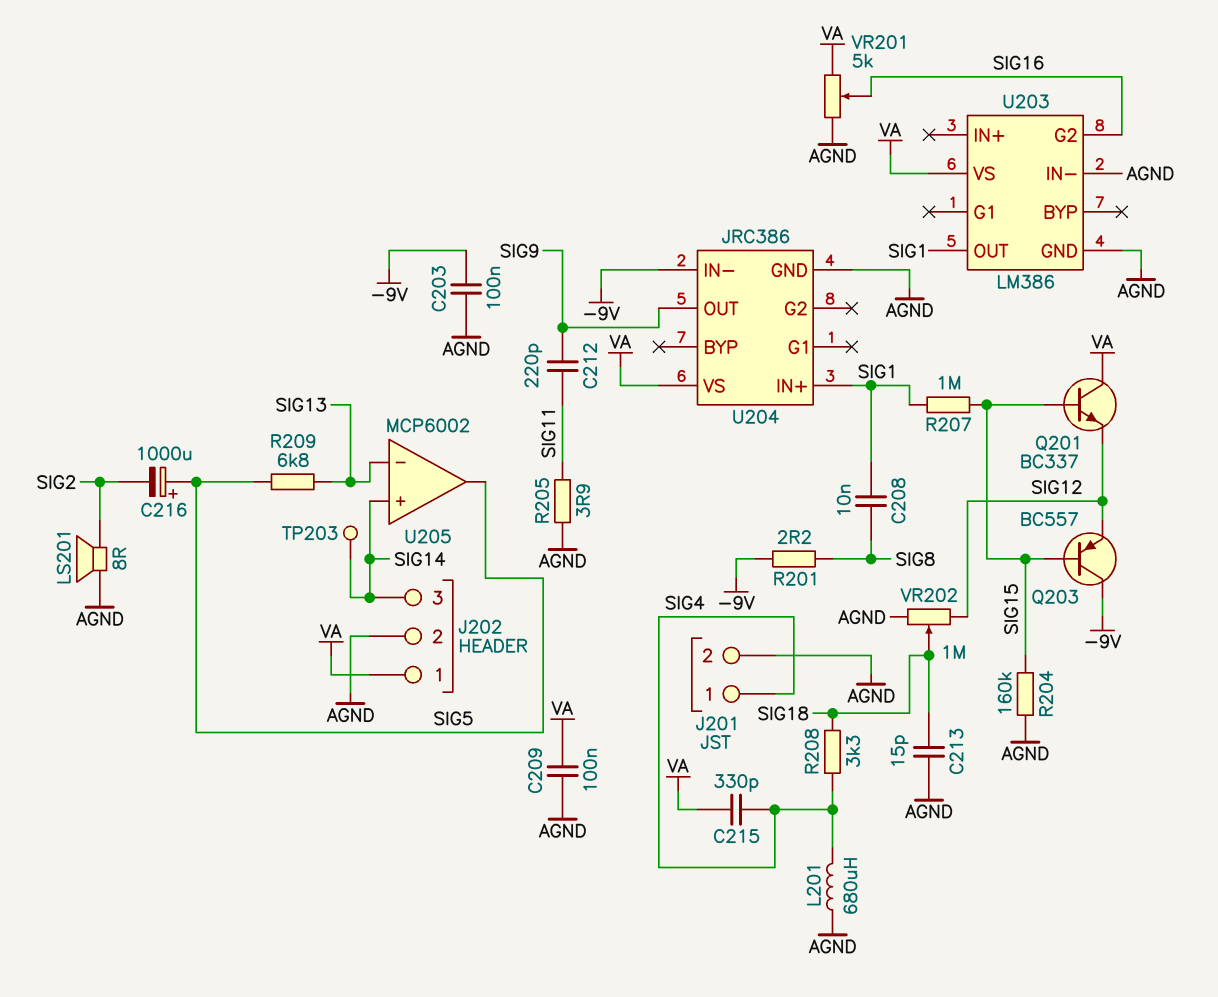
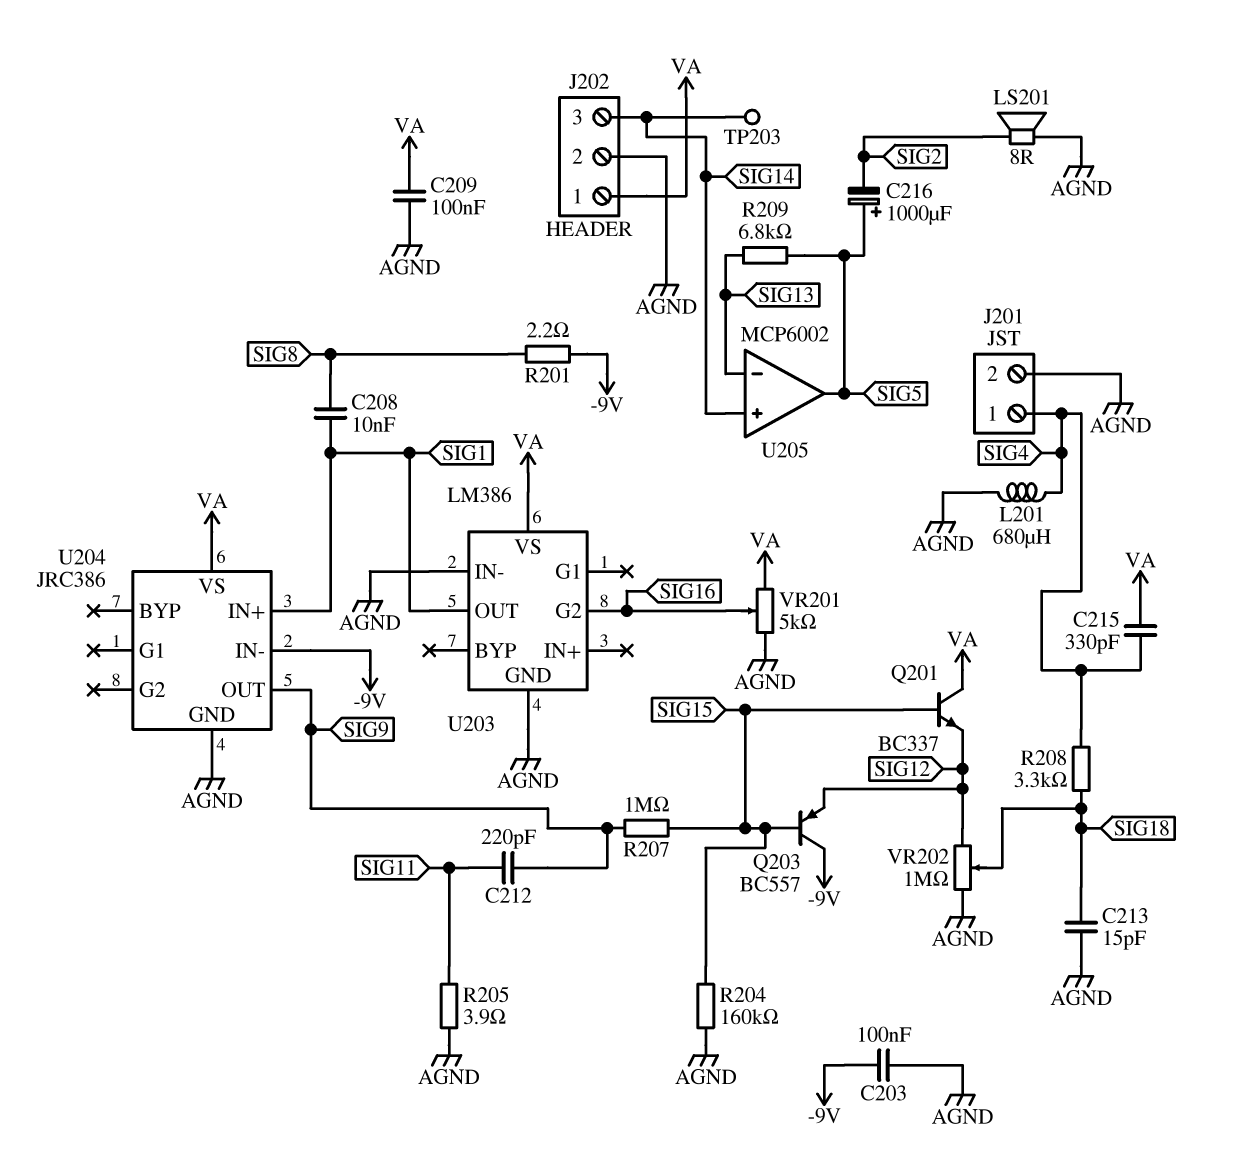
R207: 1M (SIG1, SIG15) -> 1M (SIG9, SIG15)

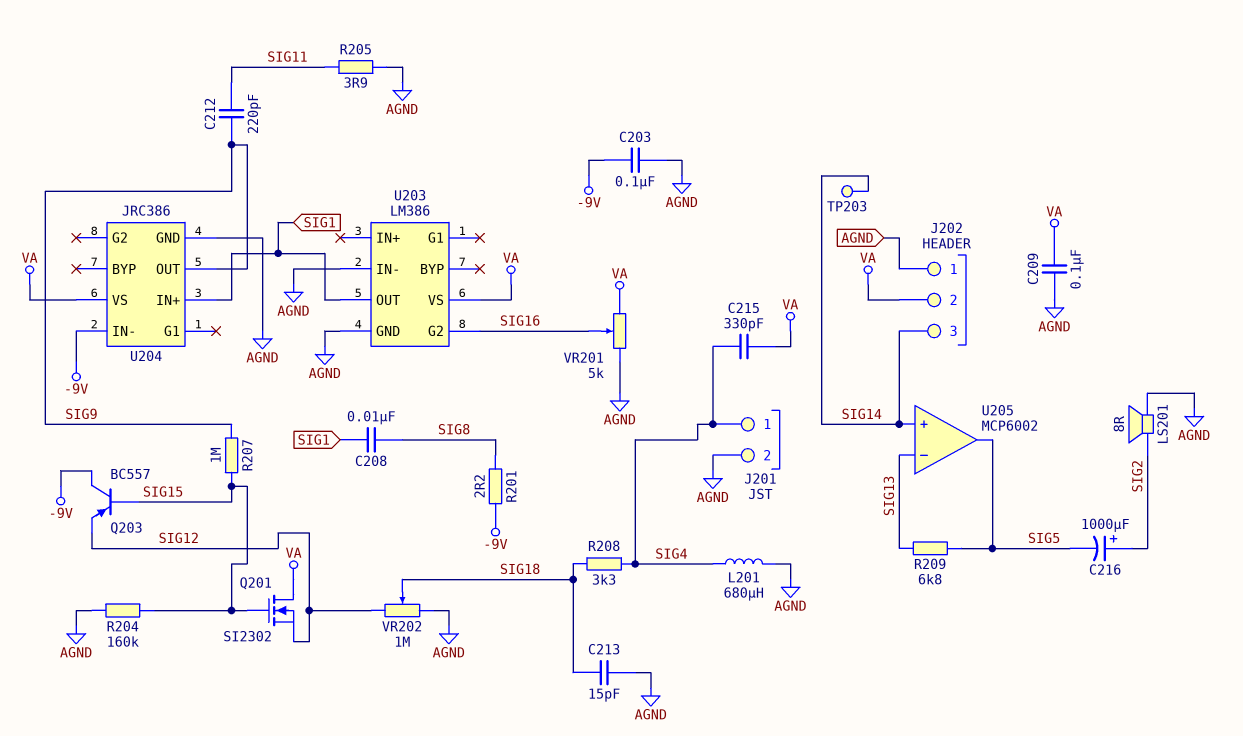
C216: 1000uF (plus SIG5, minus SIG2) -> 1000uF (plus SIG2, minus SIG5)
J202 pin 1: VA -> AGND
J202 pin 2: AGND -> VA
Q201: NPN BC337 (B SIG15, C VA, E SIG12) -> NMOS SI2302 (G SIG15, D VA, S SIG12)

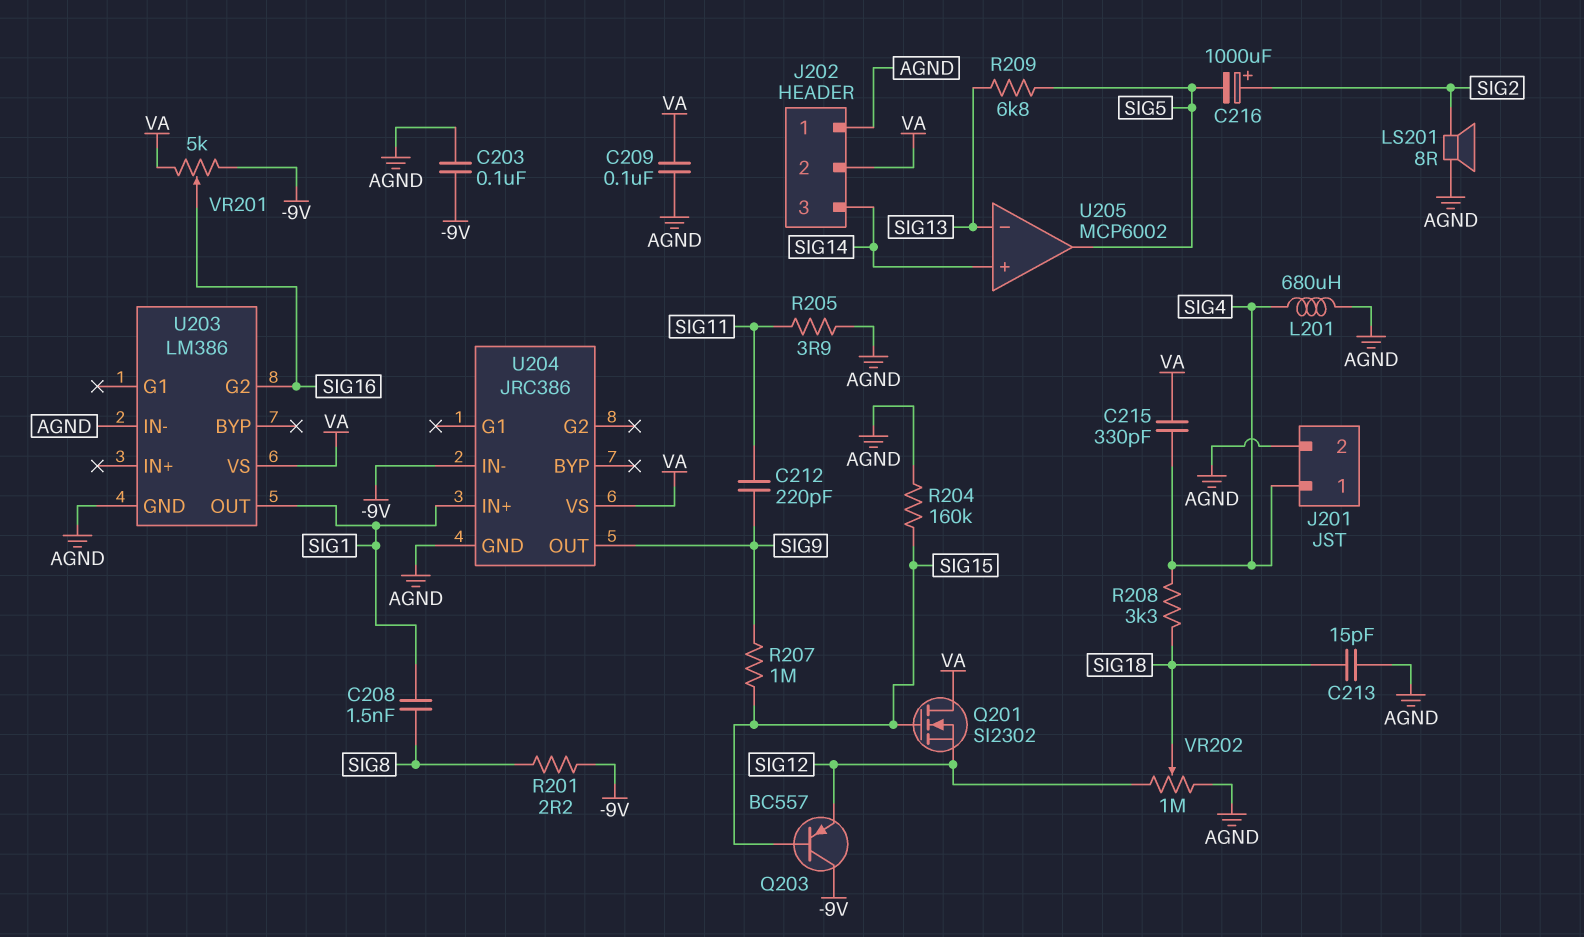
C208: 10nF (SIG1, SIG8) -> 1.5nF (SIG1, SIG8)
TP203: test point (SIG14) -> none
VR201: 5k (AGND, VA, wiper SIG16) -> 5k (-9V, VA, wiper SIG16)

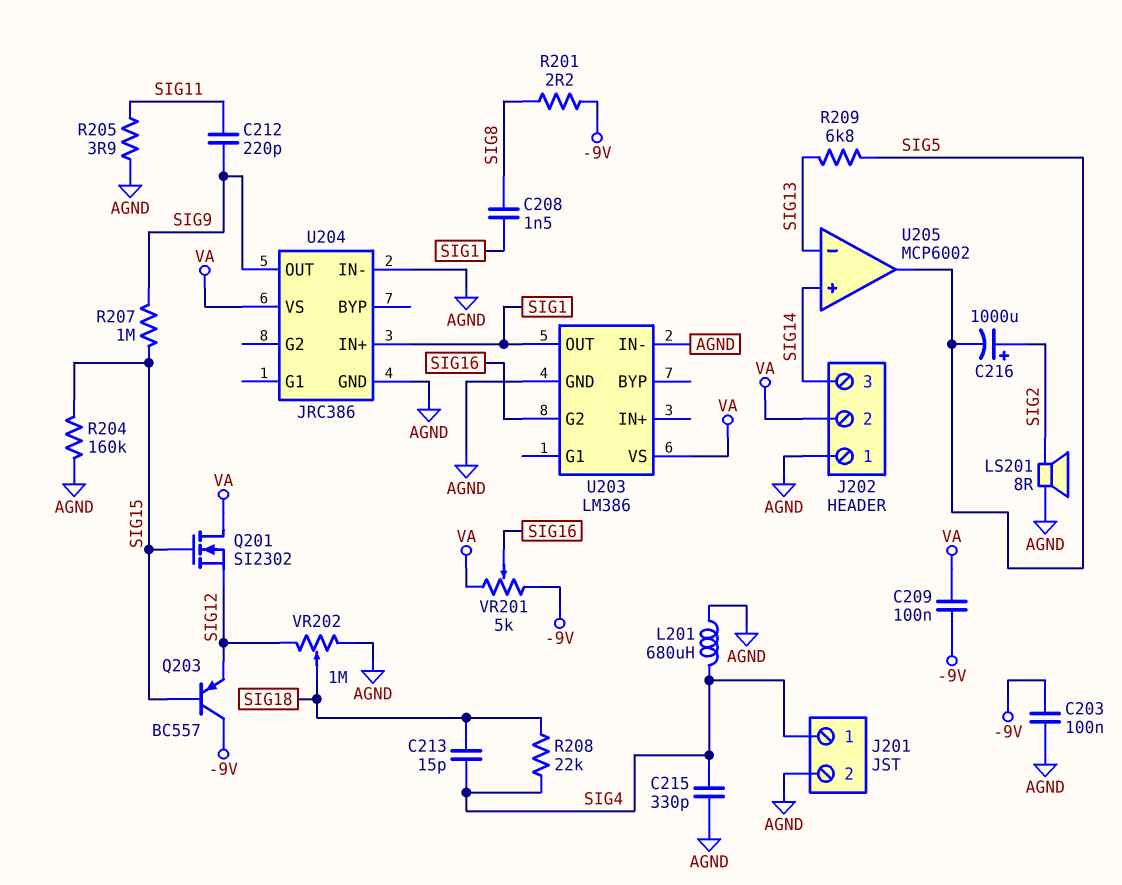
C209: 100nF (AGND, VA) -> 100nF (-9V, VA)
C213: 15pF (AGND, SIG18) -> 15pF (SIG4, SIG18)
C215: 330pF (SIG4, VA) -> 330pF (AGND, SIG4)
R208: 3.3k (SIG4, SIG18) -> 22k (SIG4, SIG18)
U204 pin IN-: -9V -> AGND

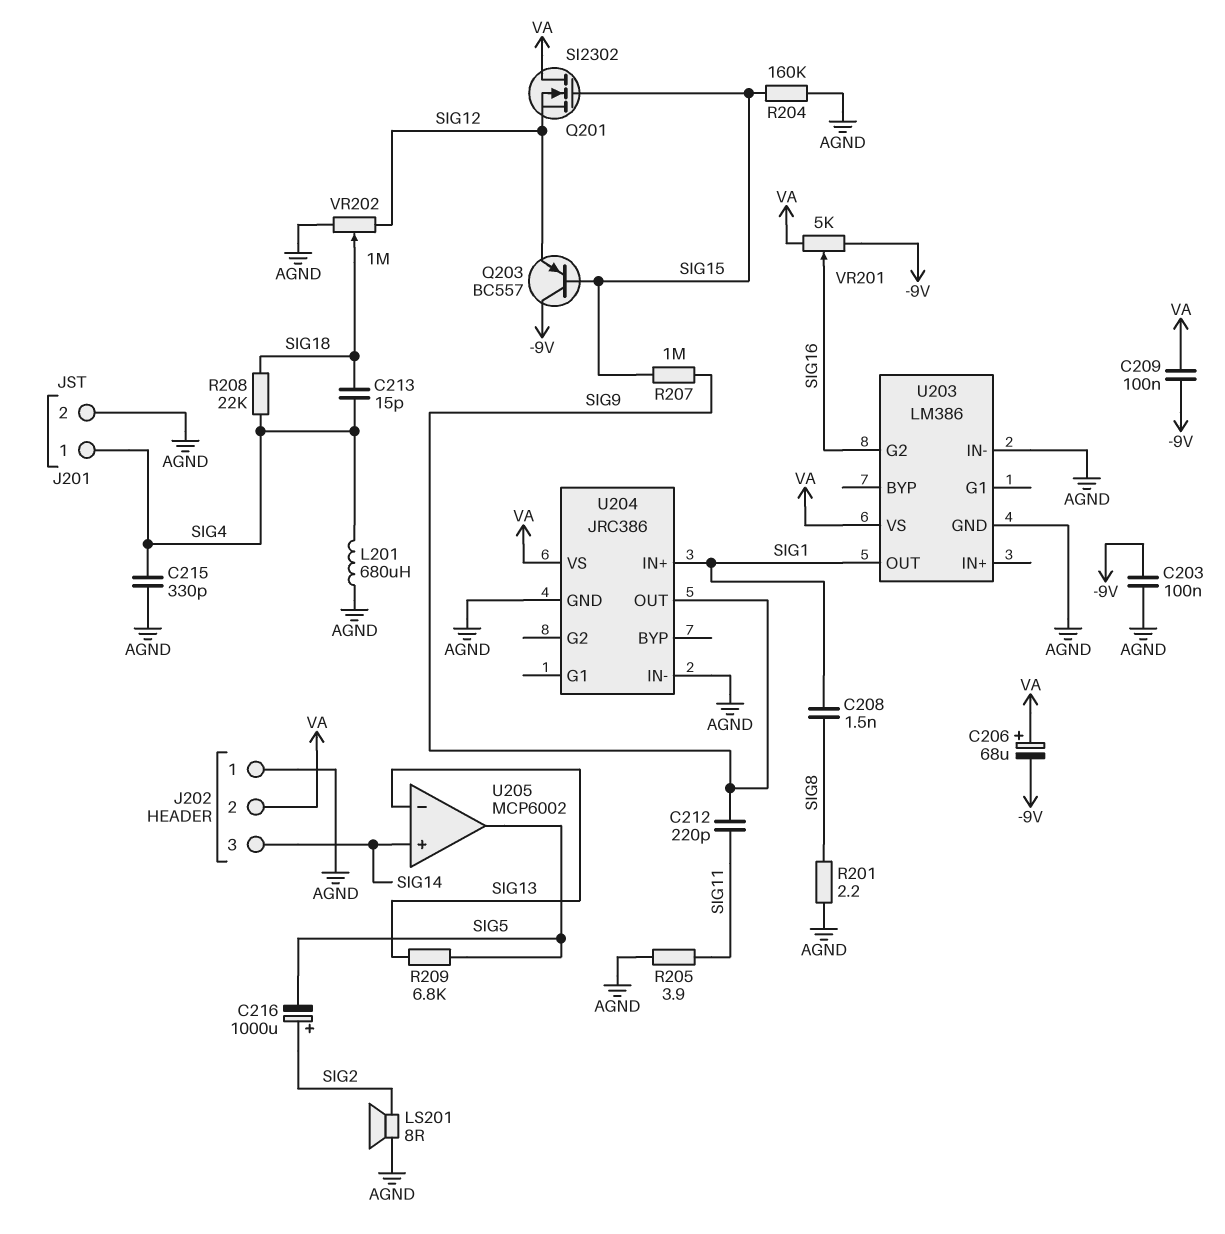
C206: none -> 68uF (plus VA, minus -9V)
R201: 2.2 (-9V, SIG8) -> 2.2 (AGND, SIG8)

